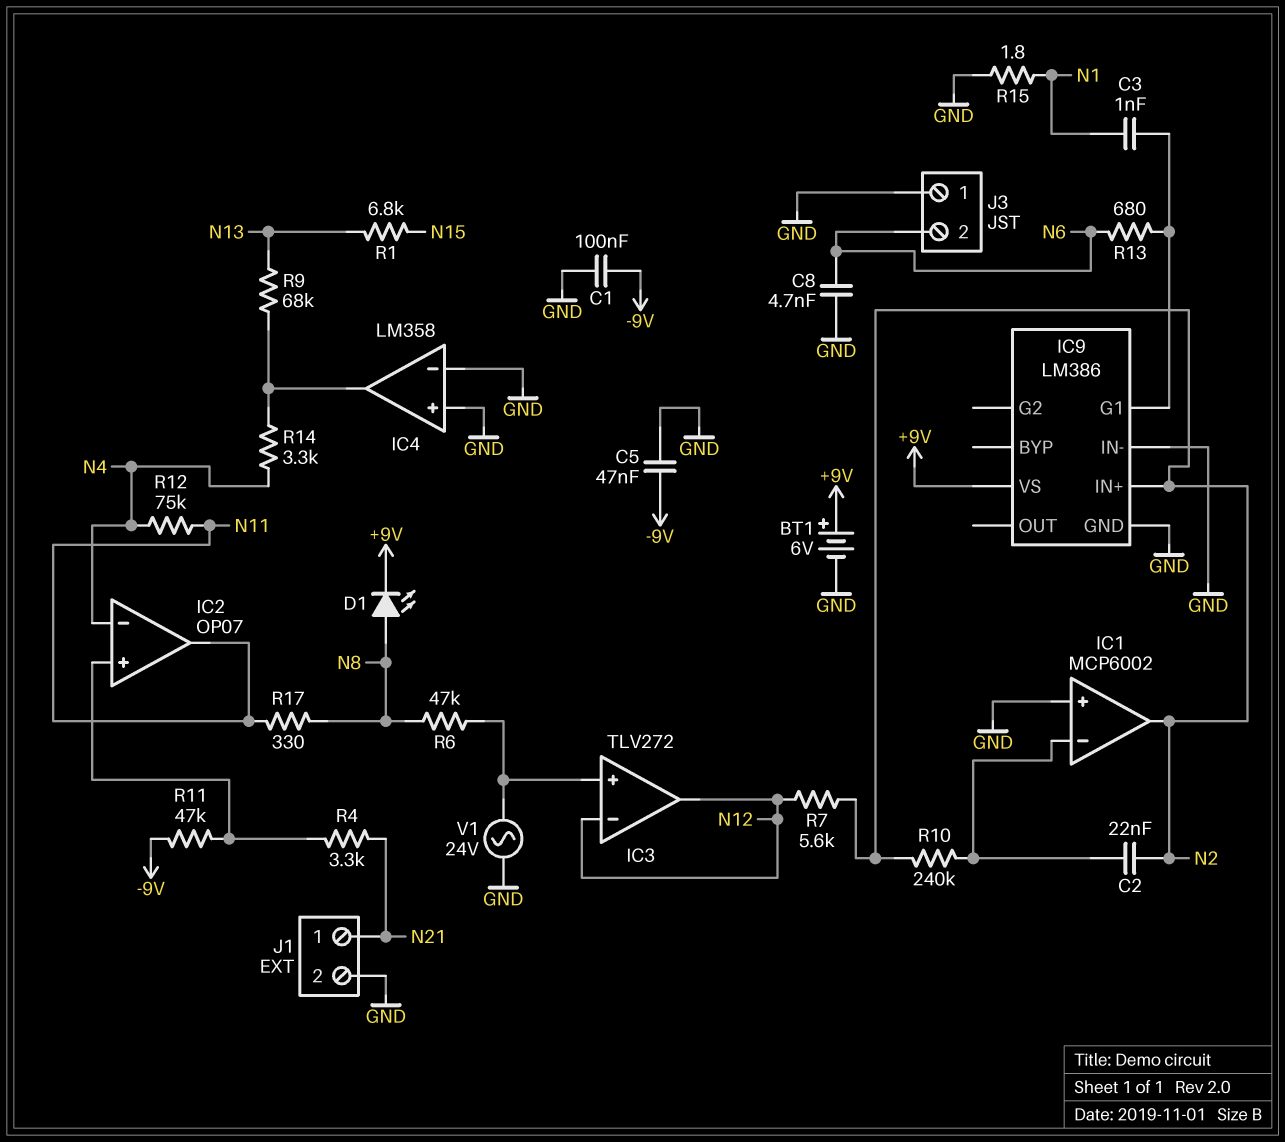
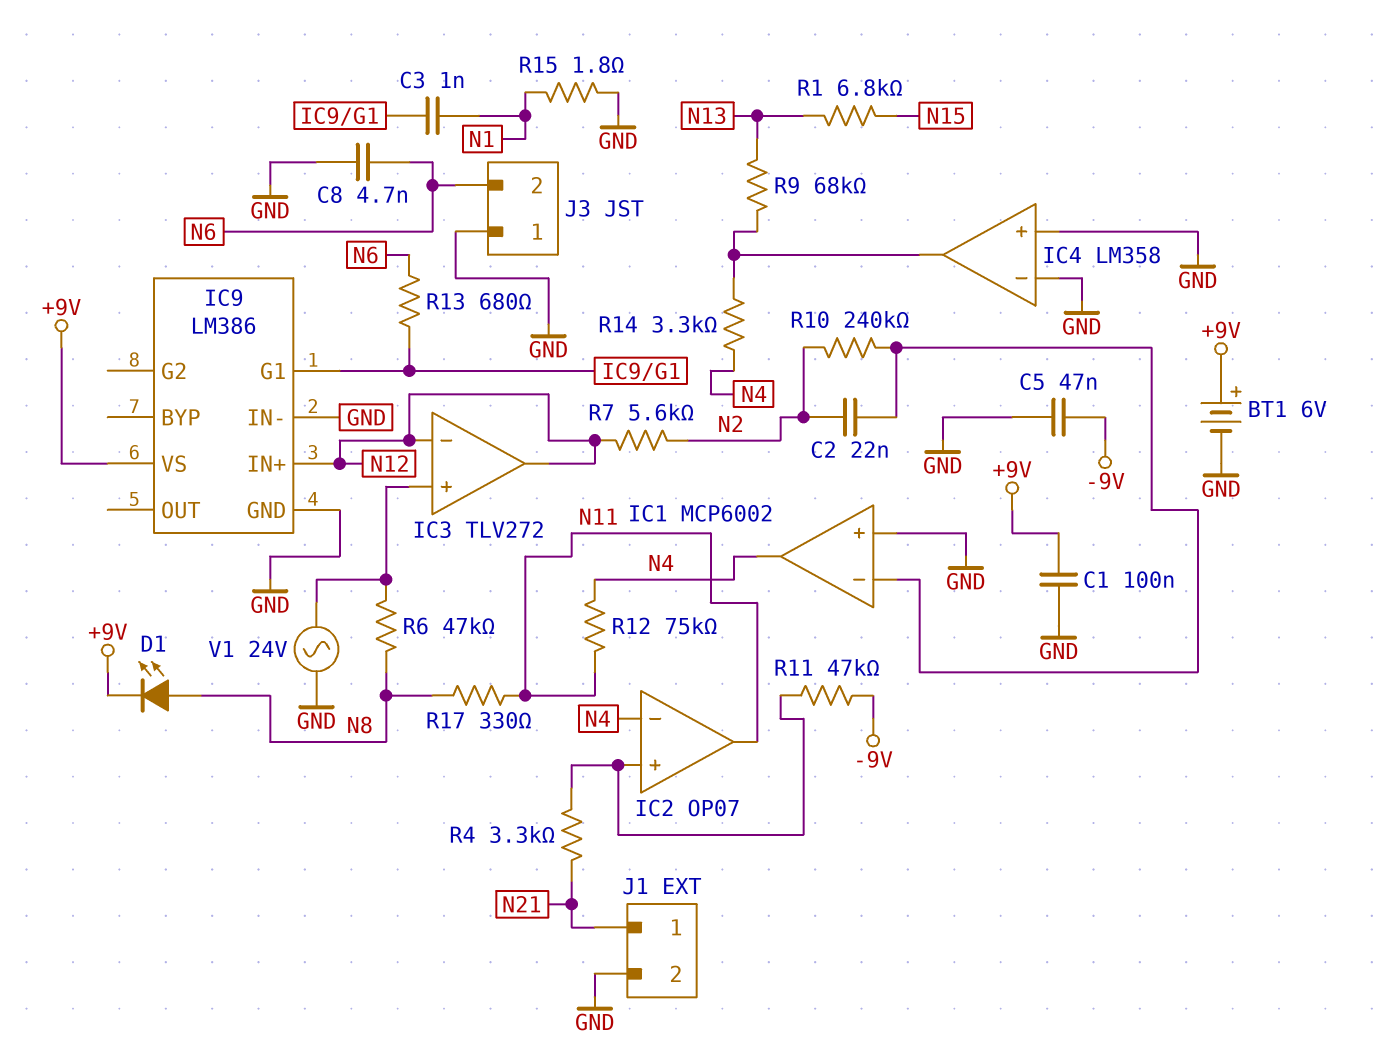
C1: 100nF (-9V, GND) -> 100nF (+9V, GND)
IC1 pin out: N2 -> N4
IC9 pin IN+: N2 -> N12

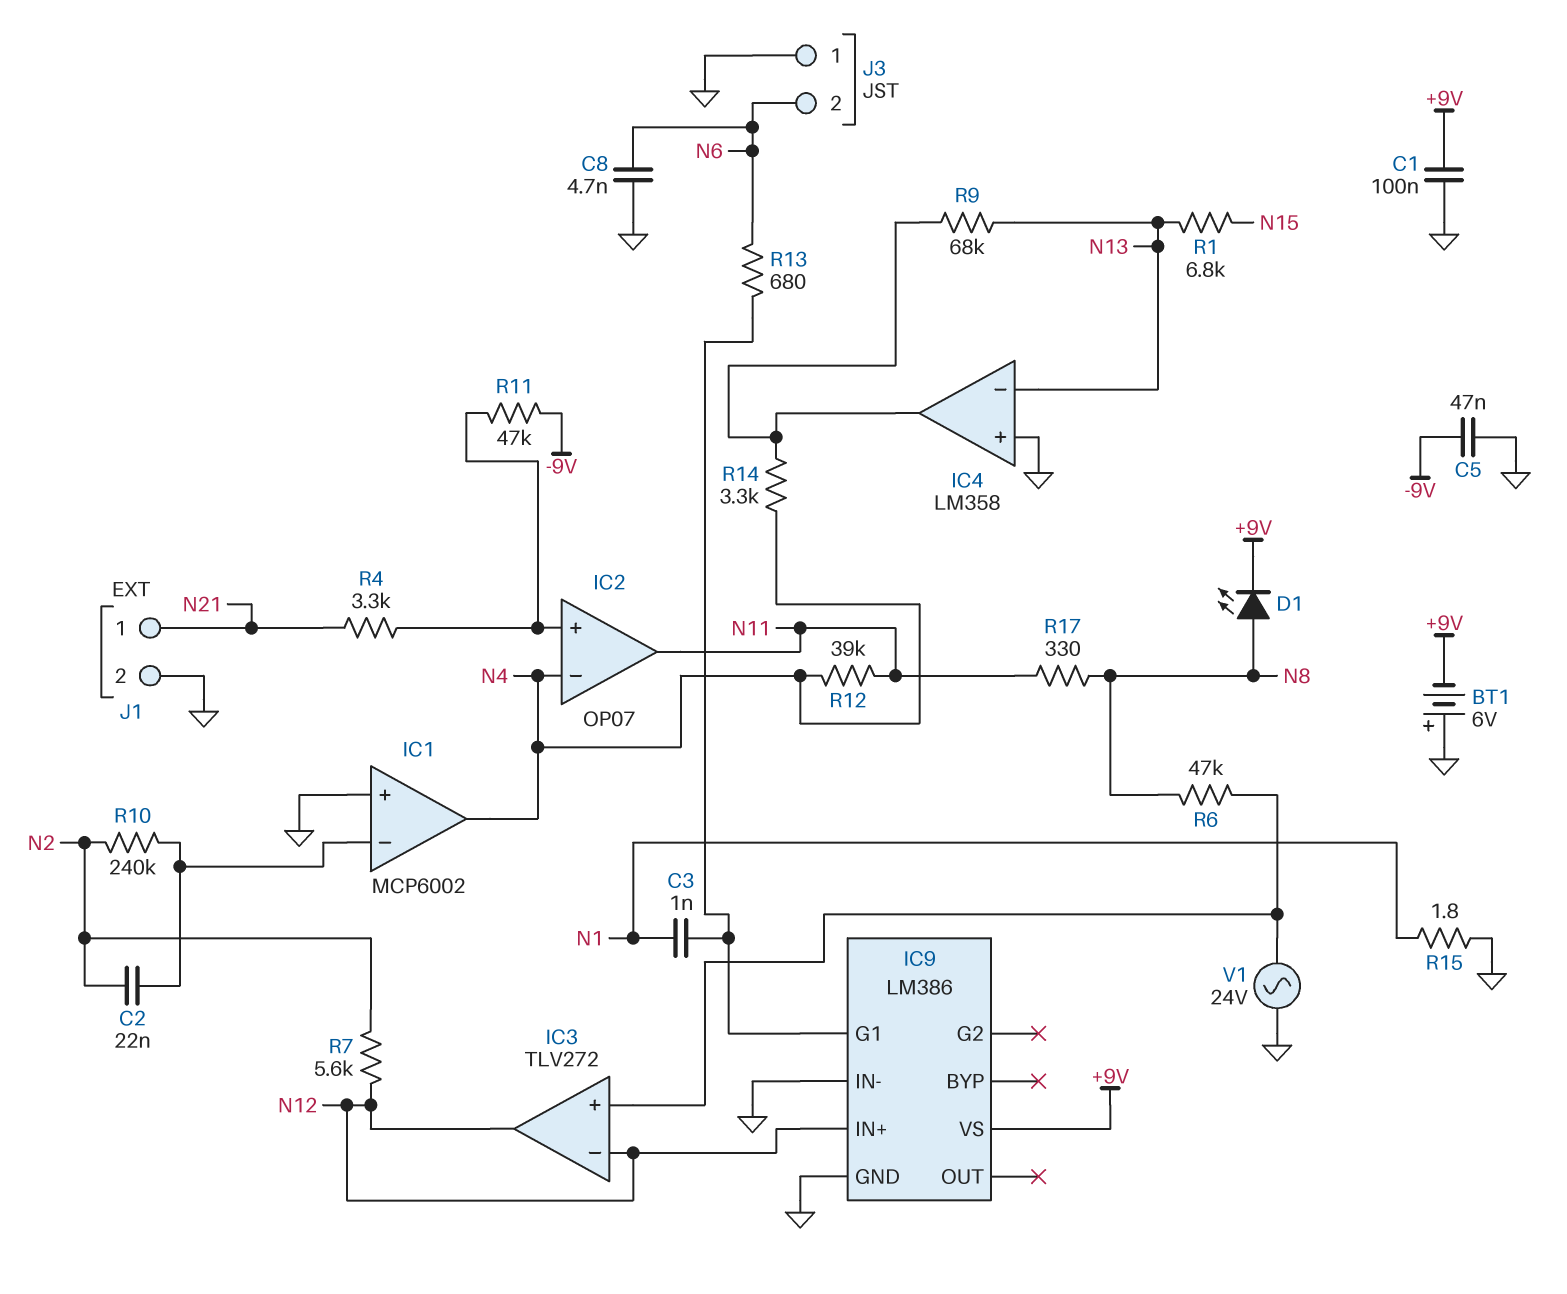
BT1: 6V (plus +9V, minus GND) -> 6V (plus GND, minus +9V)
IC4 pin in-: GND -> N13
R12: 75k (N4, N11) -> 39k (N4, N11)

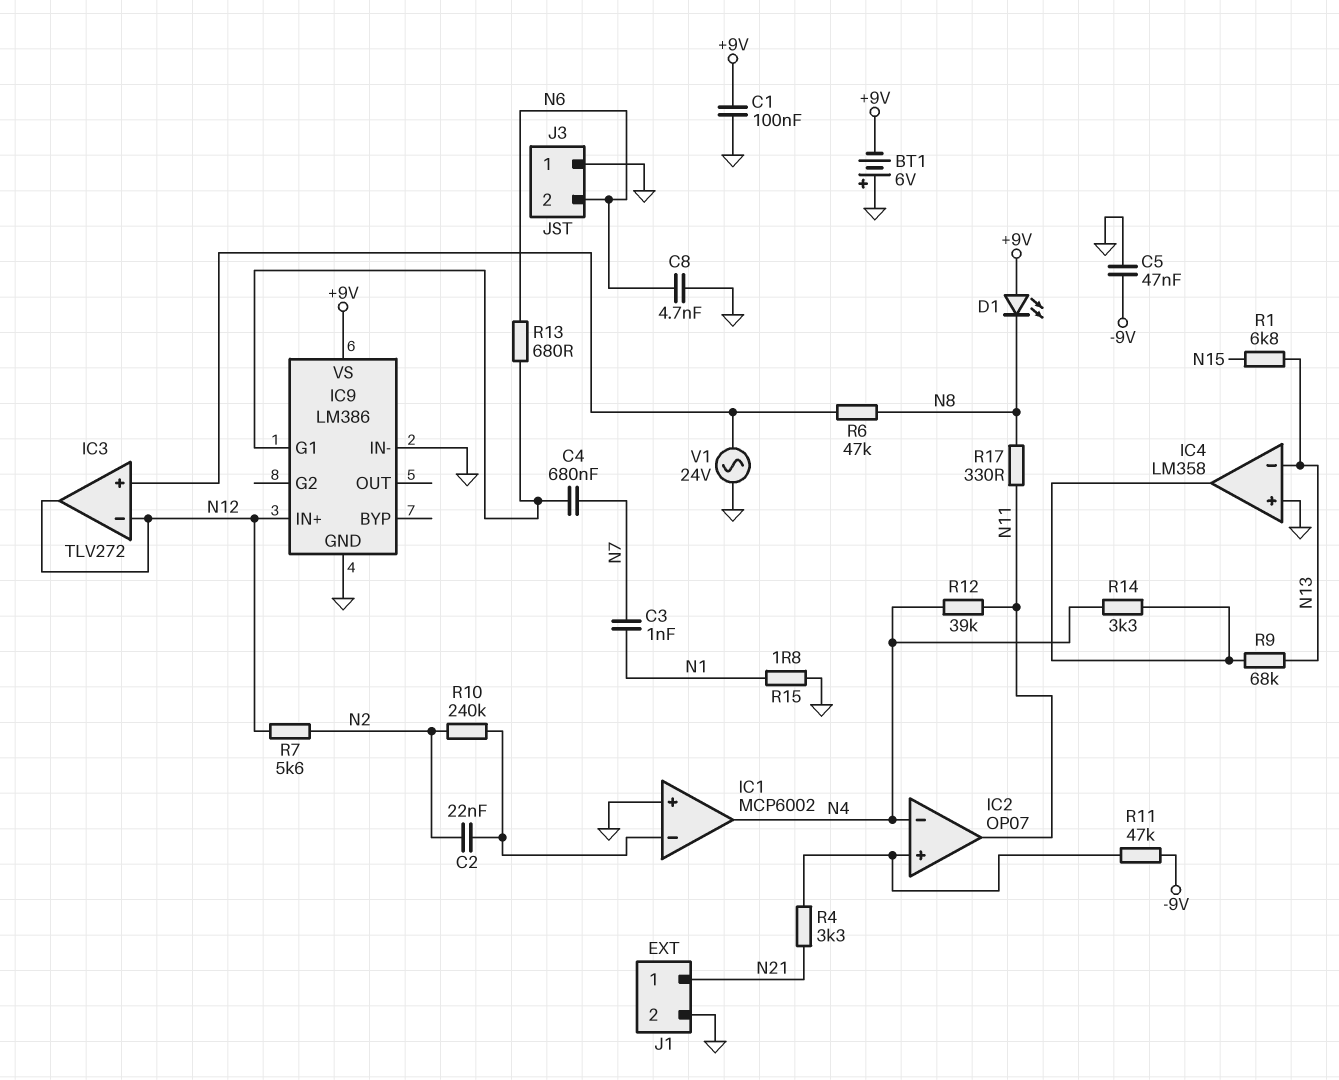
C3: 1nF (IC9/G1, N1) -> 1nF (N1, N7)
C4: none -> 680nF (IC9/G1, N7)
D1: LED (A N8, K +9V) -> LED (A +9V, K N8)

